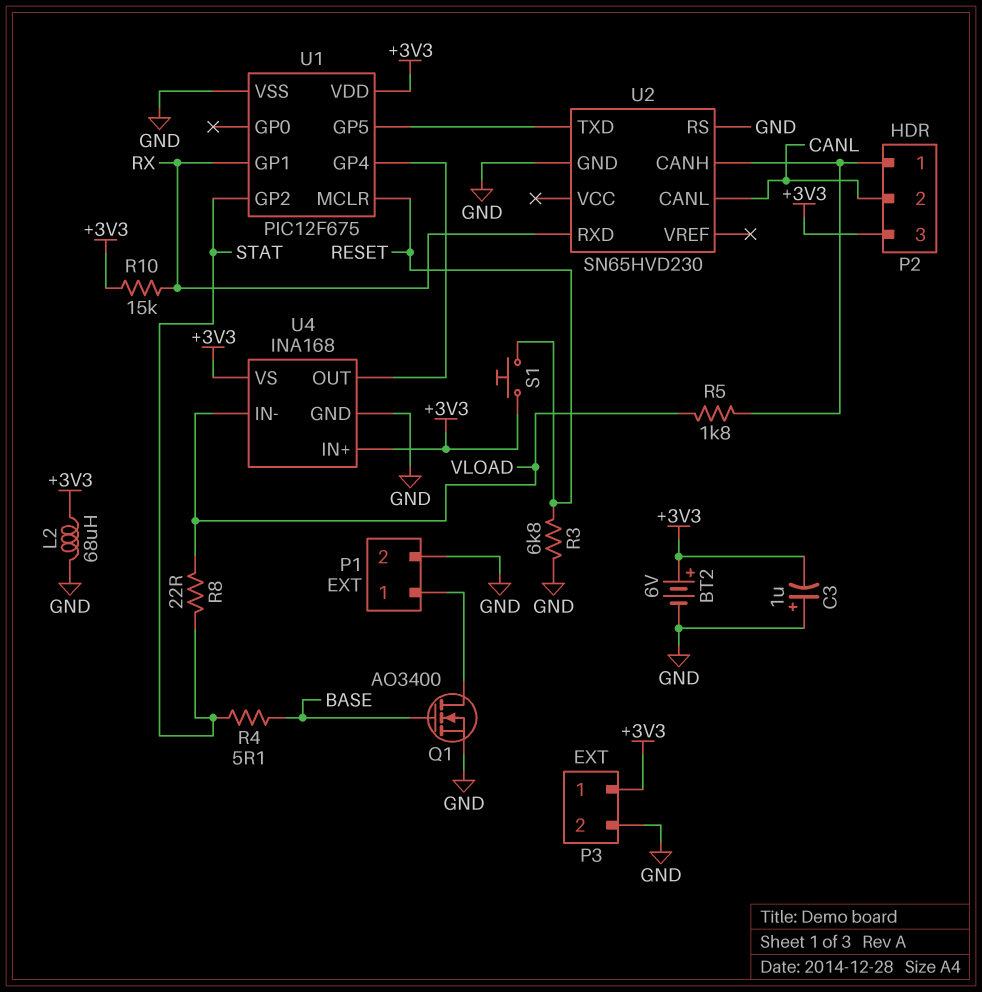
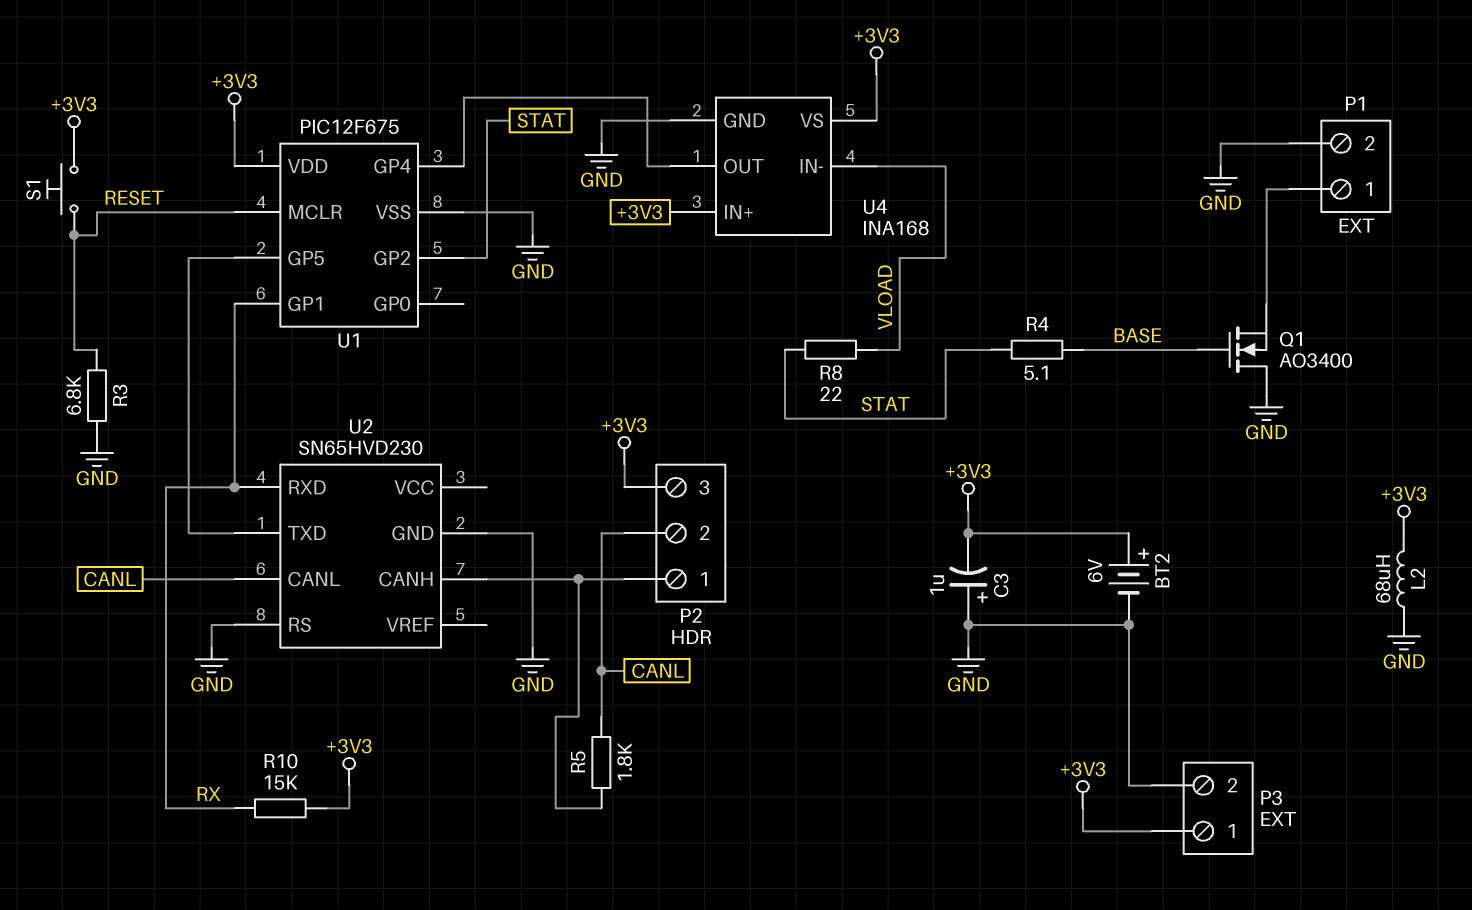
Q1: NMOS AO3400 (G BASE, D P1/1, S GND) -> NMOS AO3400 (G BASE, D GND, S P1/1)
R5: 1.8k (P2/1, VLOAD) -> 1.8k (CANL, P2/1)

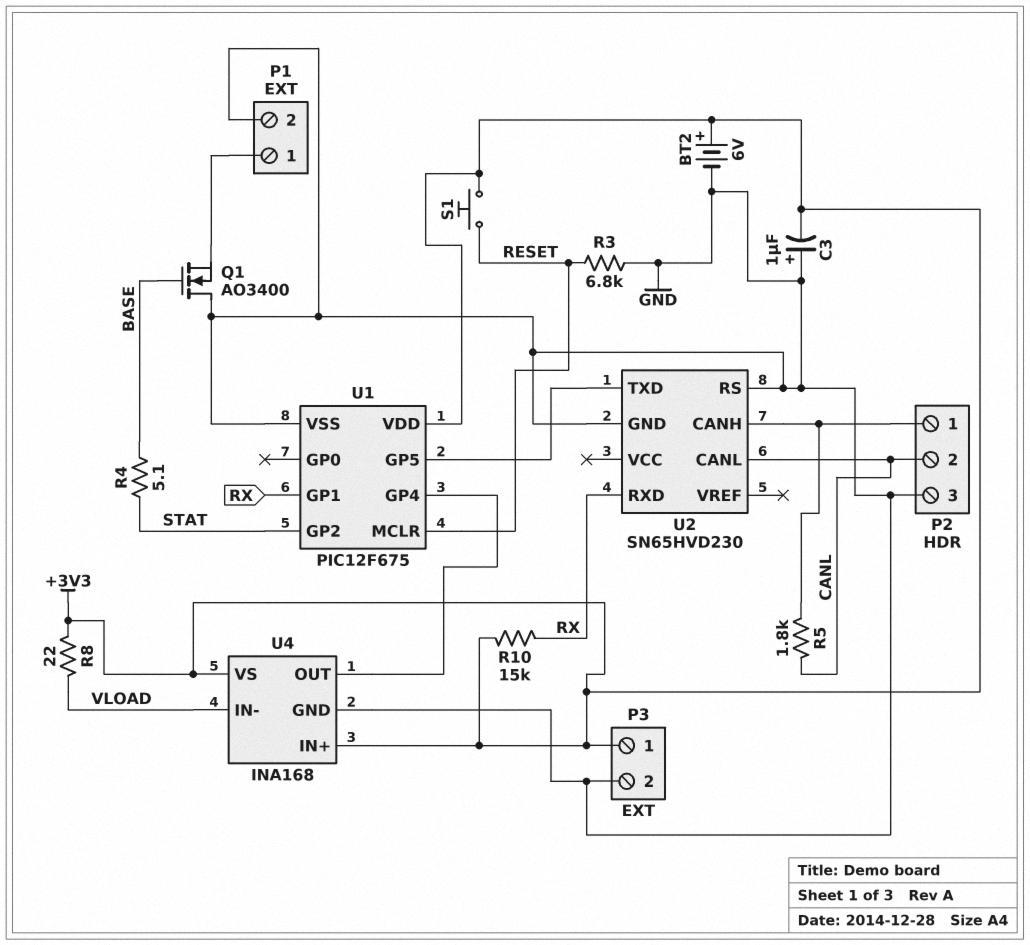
L2: 68uH (+3V3, GND) -> none
P2 pin 3: +3V3 -> GND
R8: 22 (STAT, VLOAD) -> 22 (+3V3, VLOAD)

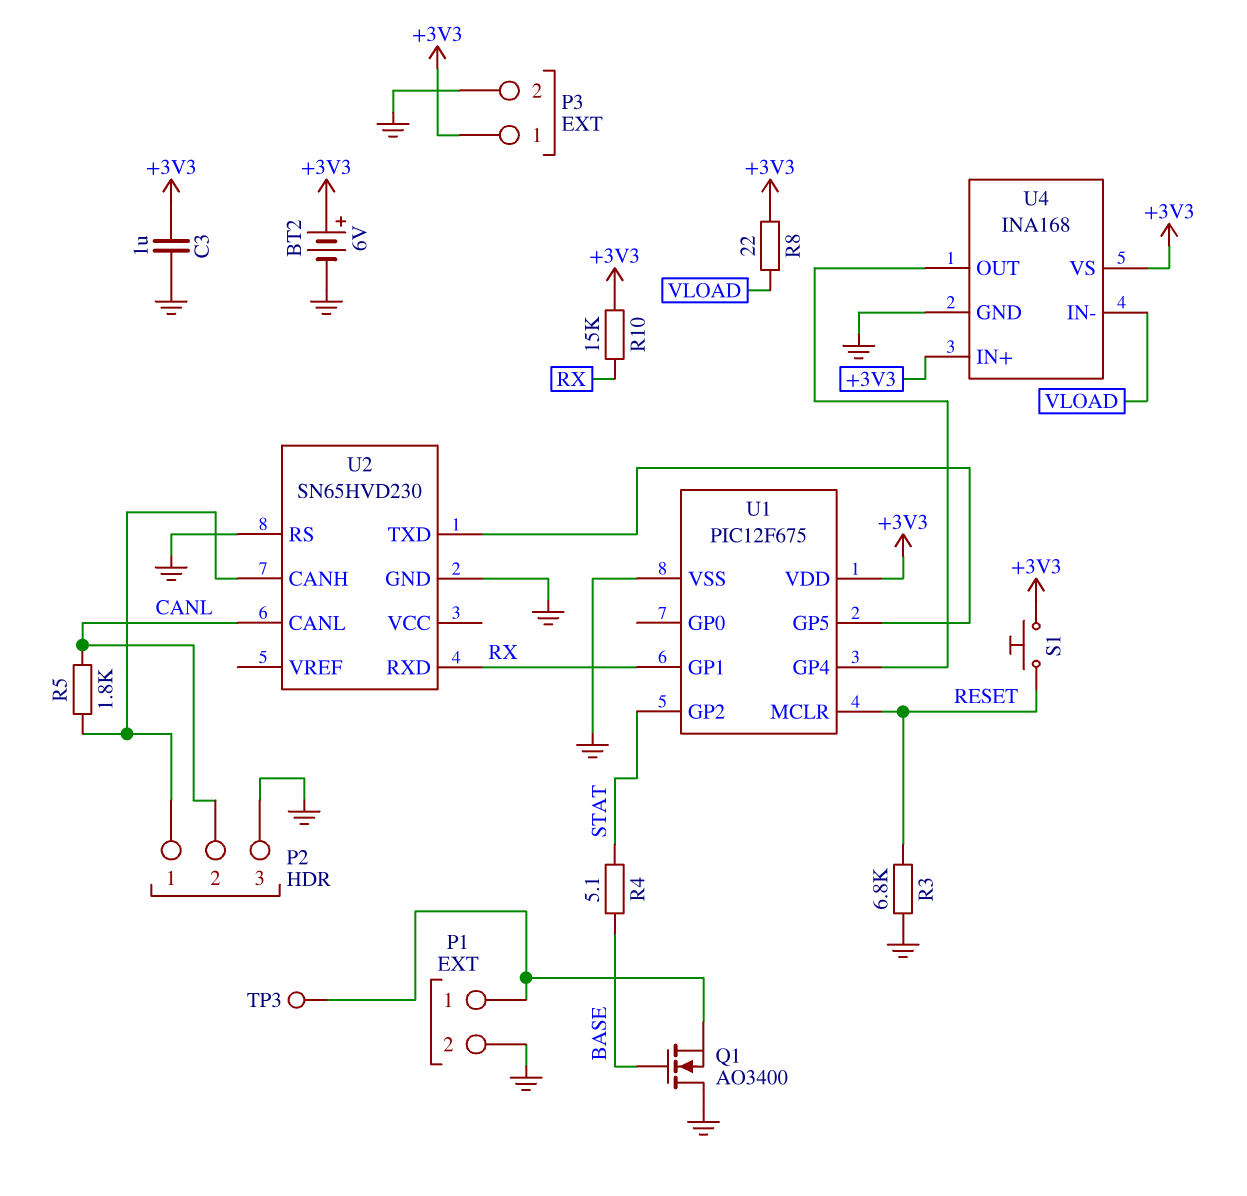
C3: 1uF (plus GND, minus +3V3) -> 1uF (+3V3, GND)
TP3: none -> test point (P1/1)

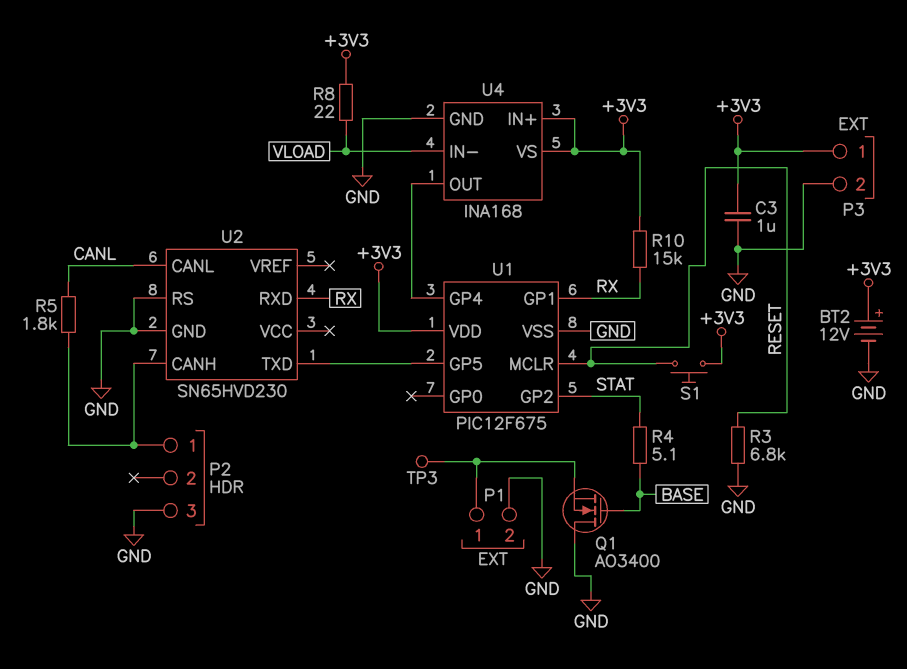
BT2: 6V (plus +3V3, minus GND) -> 12V (plus +3V3, minus GND)
P2 pin 2: CANL -> none

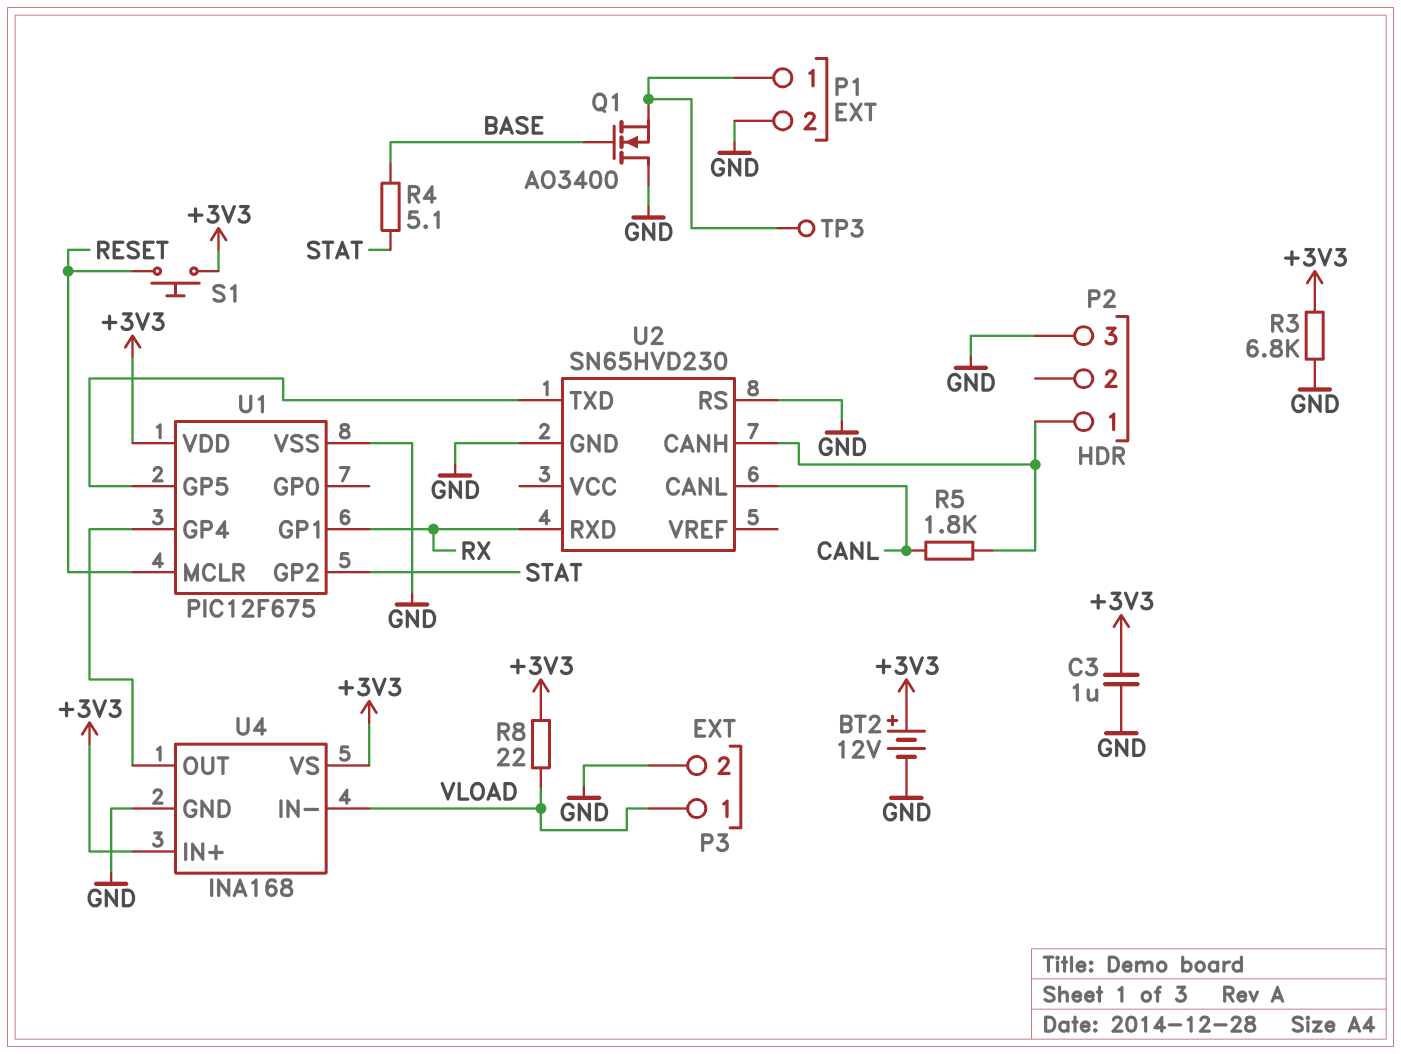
P3 pin 1: +3V3 -> VLOAD
R3: 6.8k (GND, RESET) -> 6.8k (+3V3, GND)
R10: 15k (+3V3, RX) -> none

